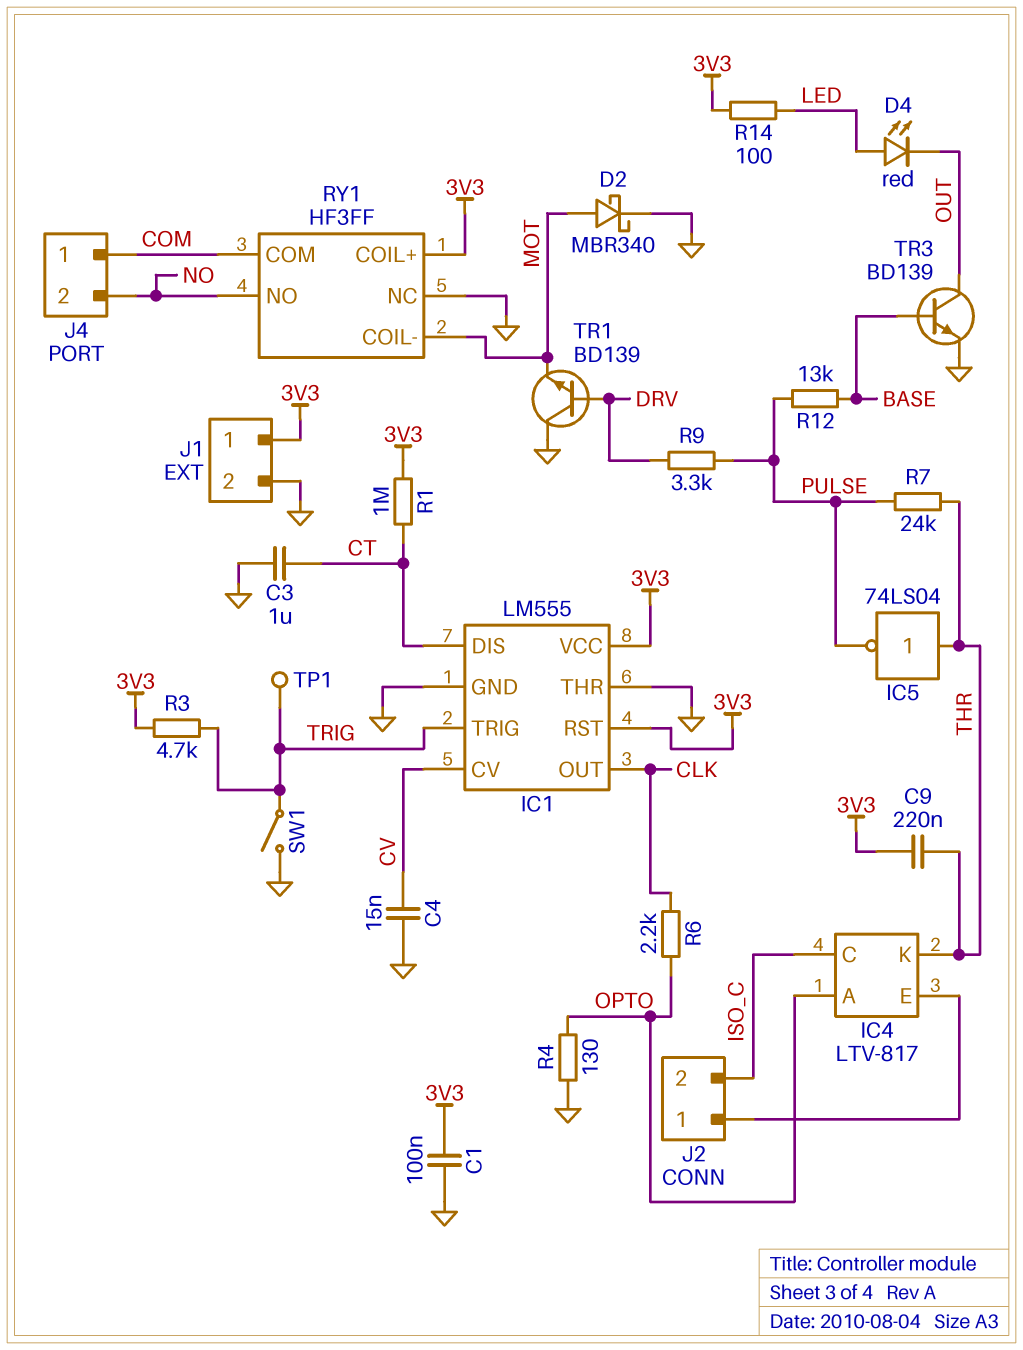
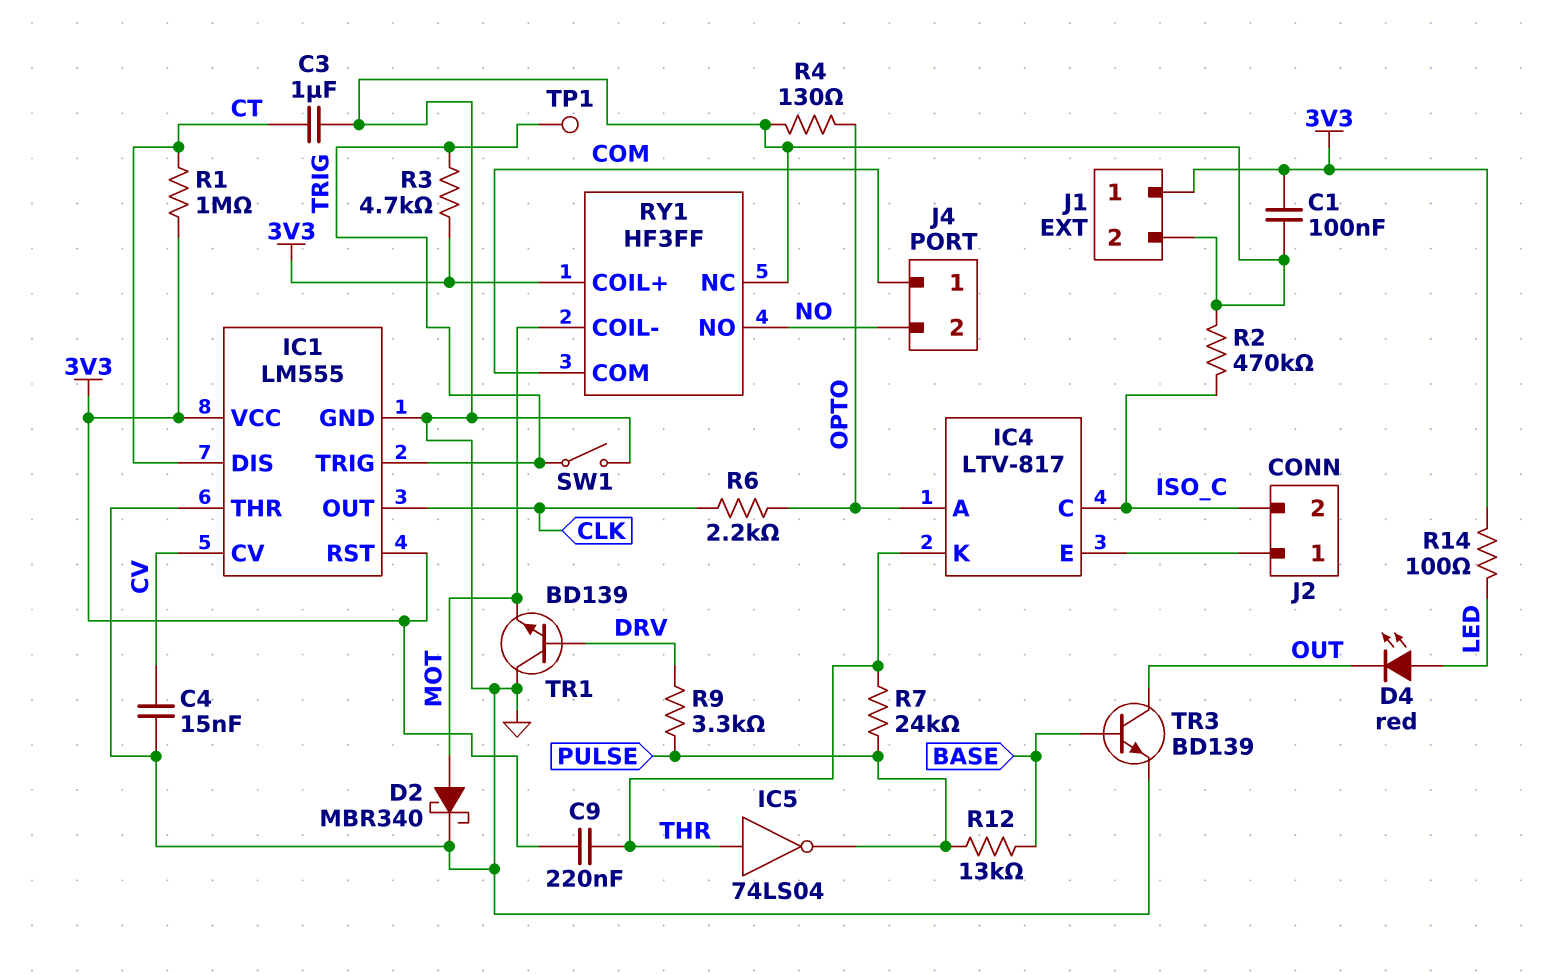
R2: none -> 470k (GND, ISO_C)

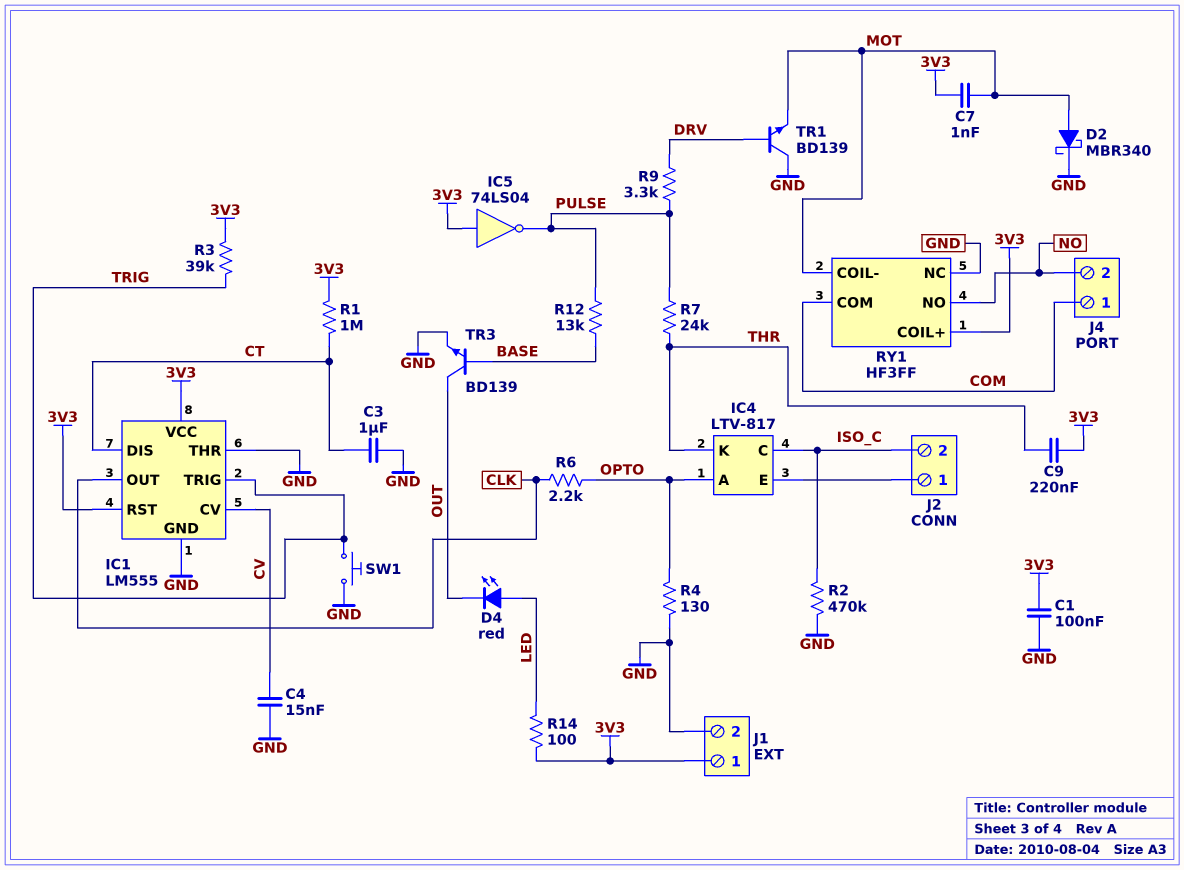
C7: none -> 1nF (3V3, MOT)
IC5: NOT 74LS04 (in THR, out PULSE) -> NOT 74LS04 (in 3V3, out PULSE)
R3: 4.7k (3V3, TRIG) -> 39k (3V3, TRIG)
SW1: switch (GND, TRIG) -> button (GND, TRIG)
TP1: test point (TRIG) -> none

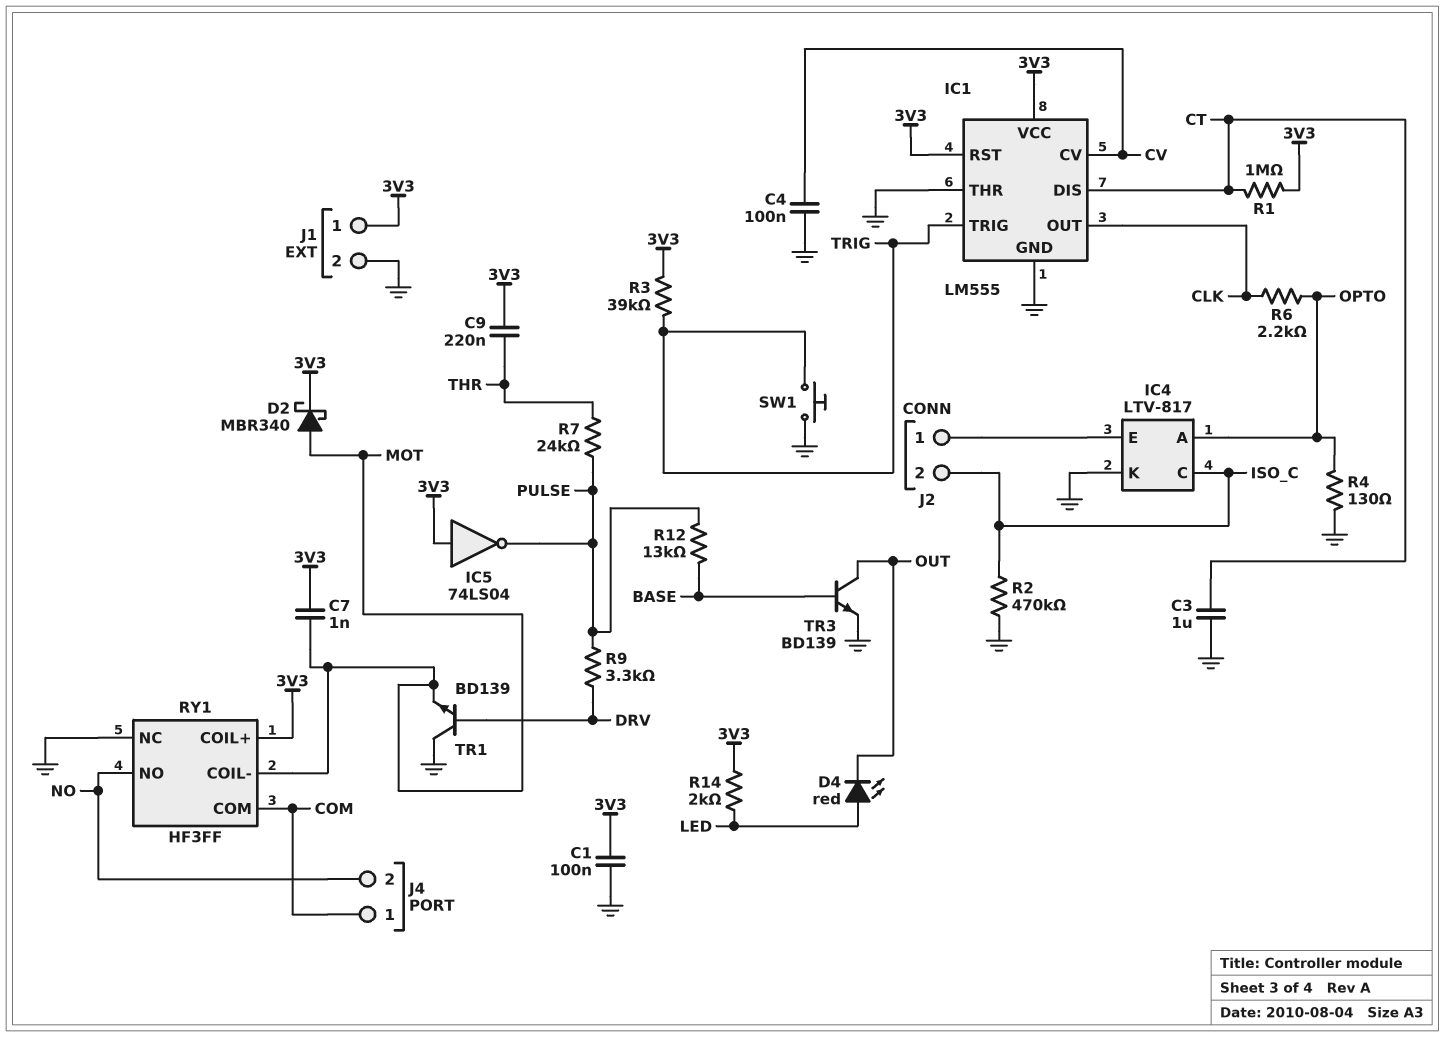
C4: 15nF (CV, GND) -> 100nF (CV, GND)
D2: schottky MBR340 (A MOT, K GND) -> schottky MBR340 (A MOT, K 3V3)
IC4 pin K: THR -> GND
R14: 100 (3V3, LED) -> 2k (3V3, LED)

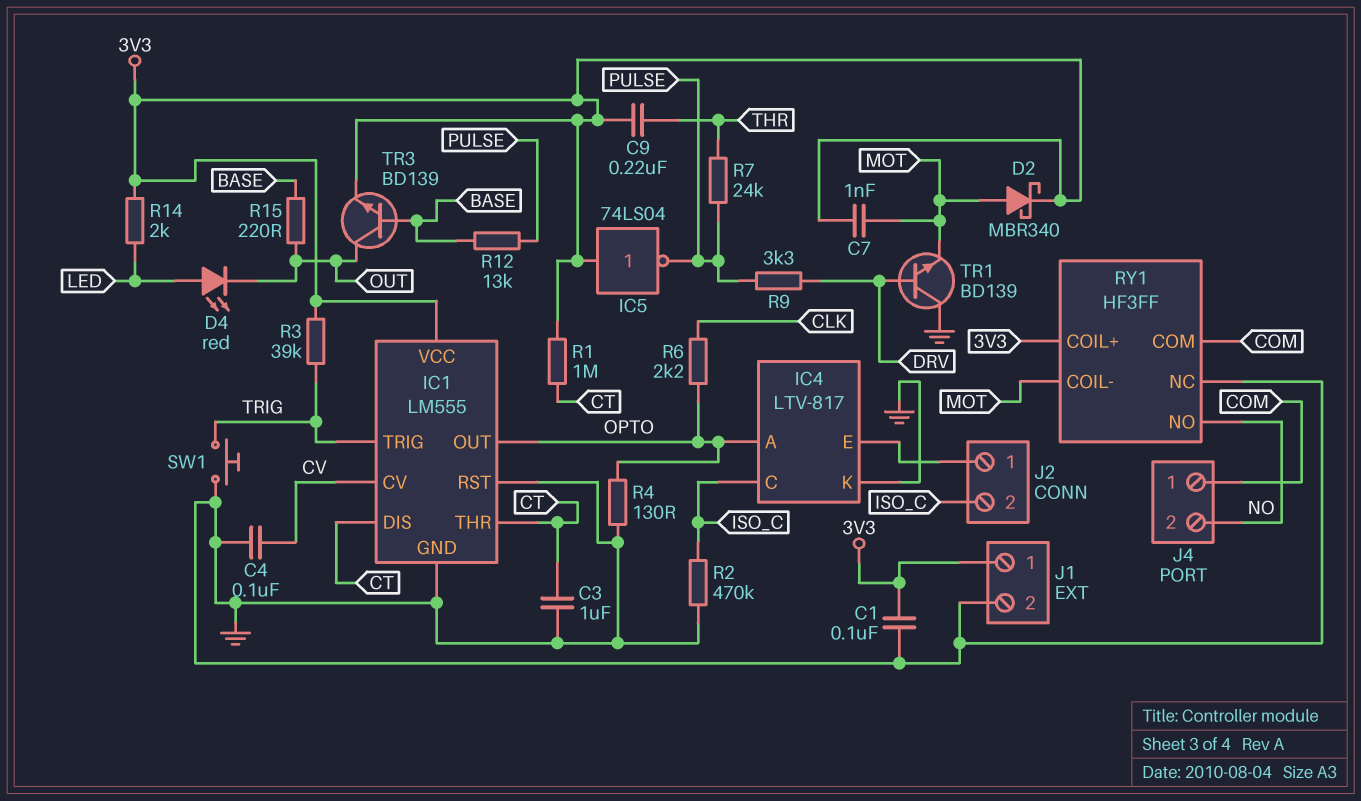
IC1 pin OUT: CLK -> OPTO
IC1 pin RST: 3V3 -> GND
IC1 pin THR: GND -> CT
R15: none -> 220 (BASE, OUT)
TR3: NPN BD139 (B BASE, C OUT, E GND) -> NPN BD139 (B BASE, C OUT, E 3V3)

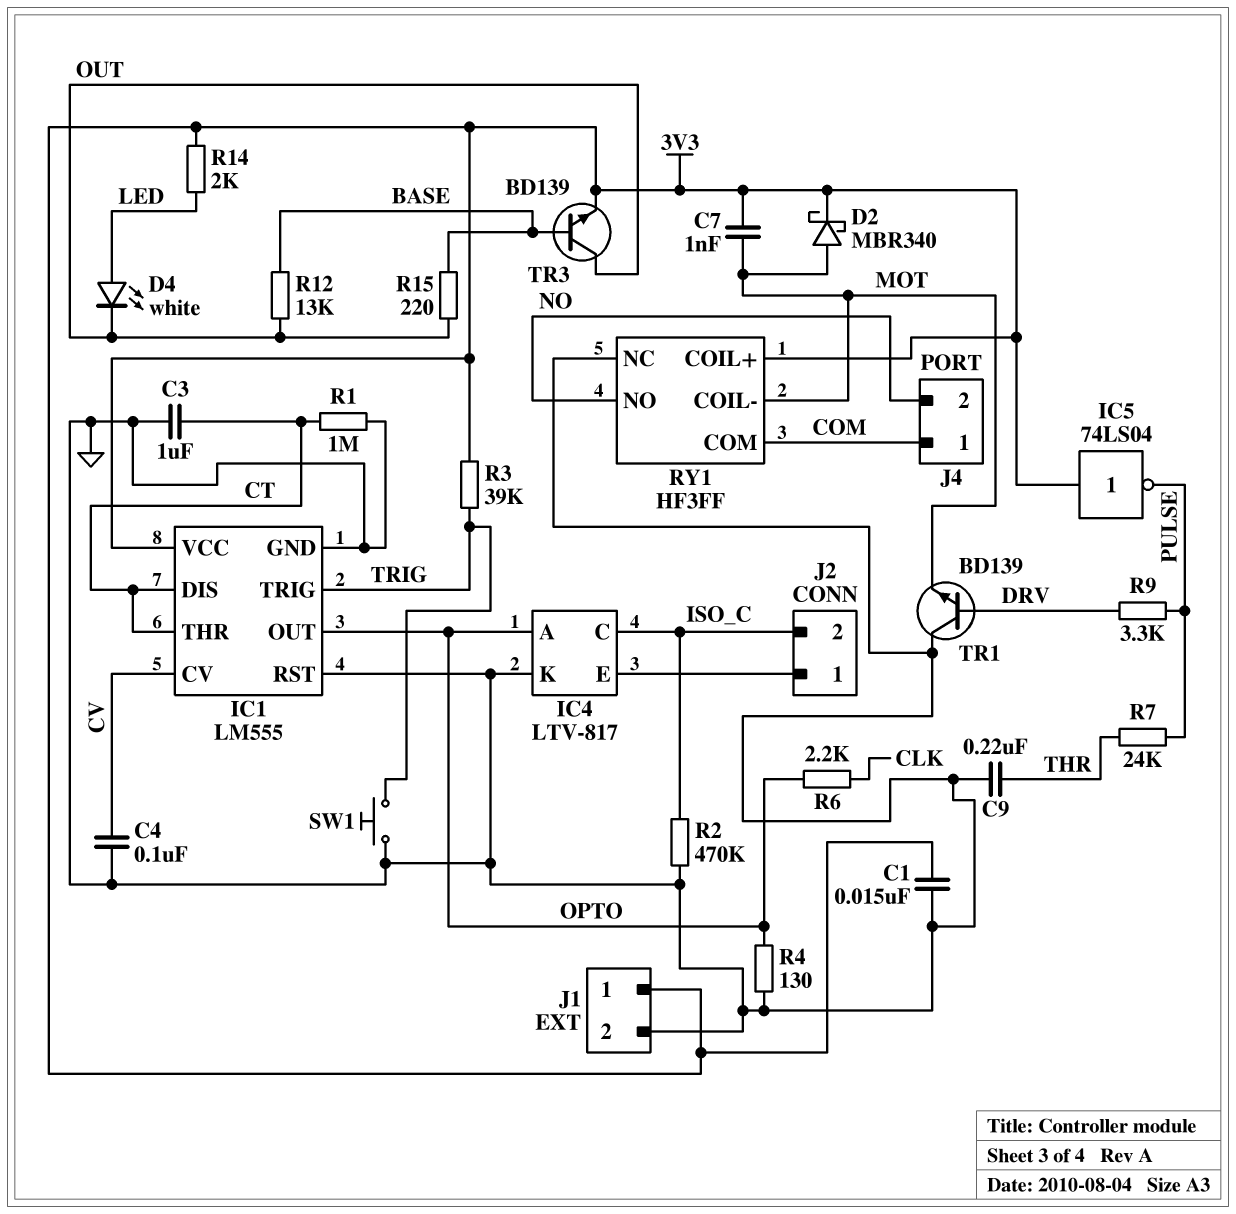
C1: 100nF (3V3, GND) -> 15nF (3V3, GND)
C9: 220nF (3V3, THR) -> 220nF (GND, THR)
D4: LED red (A LED, K OUT) -> LED white (A LED, K OUT)
R1: 1M (3V3, CT) -> 1M (CT, GND)
R12: 13k (BASE, PULSE) -> 13k (BASE, OUT)

